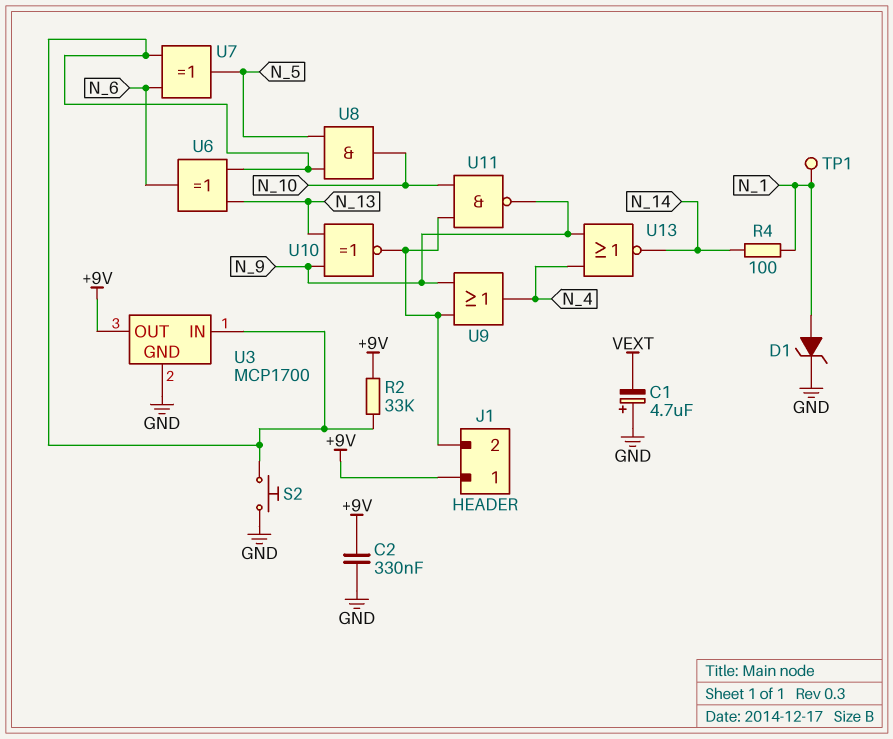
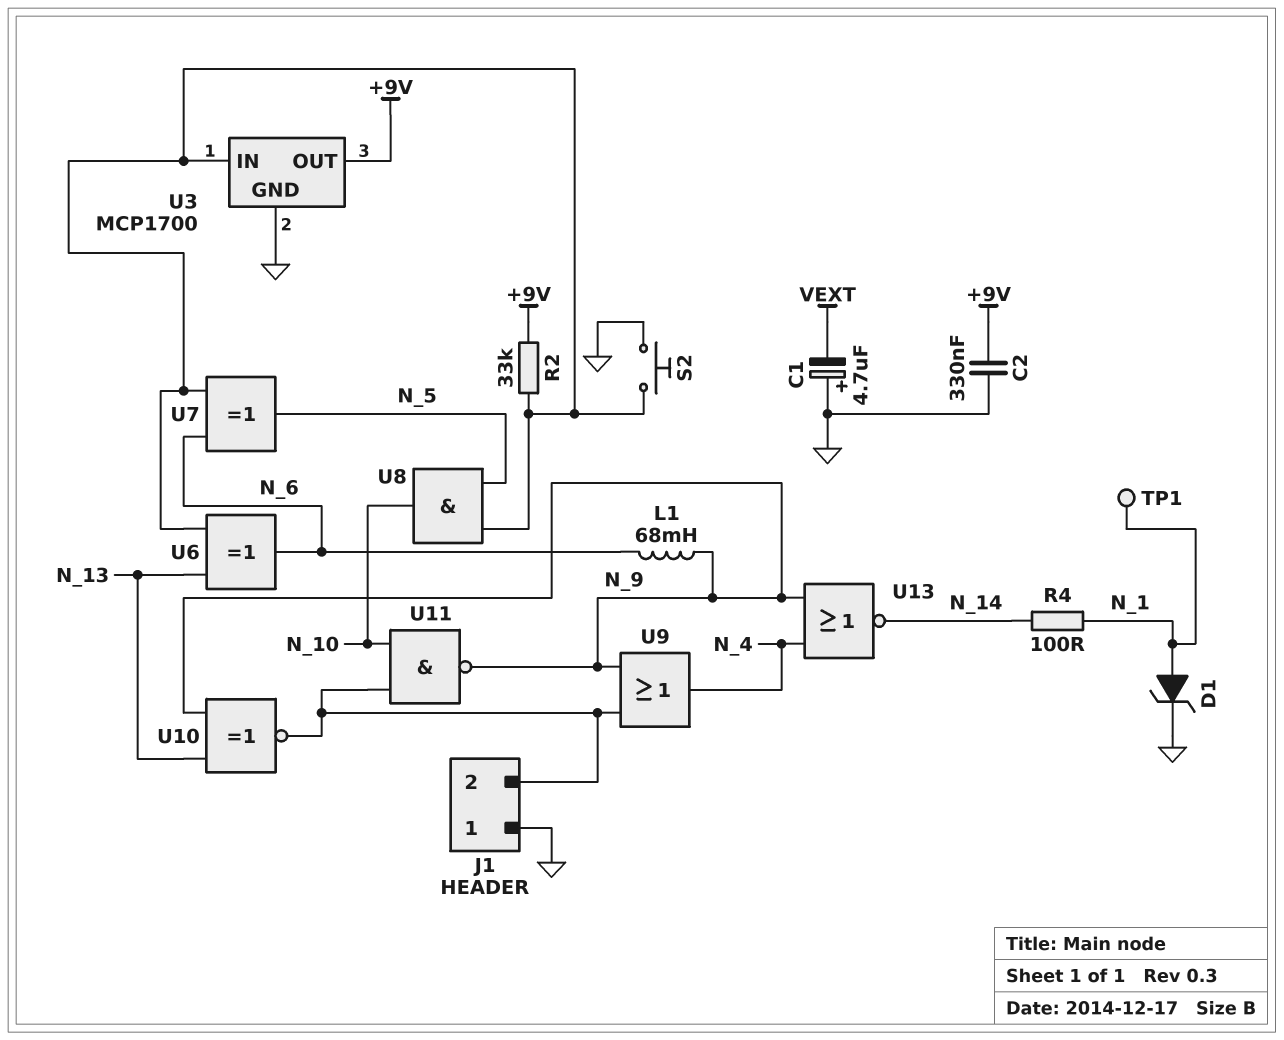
J1 pin 1: +9V -> GND
L1: none -> 68mH (N_6, N_9)

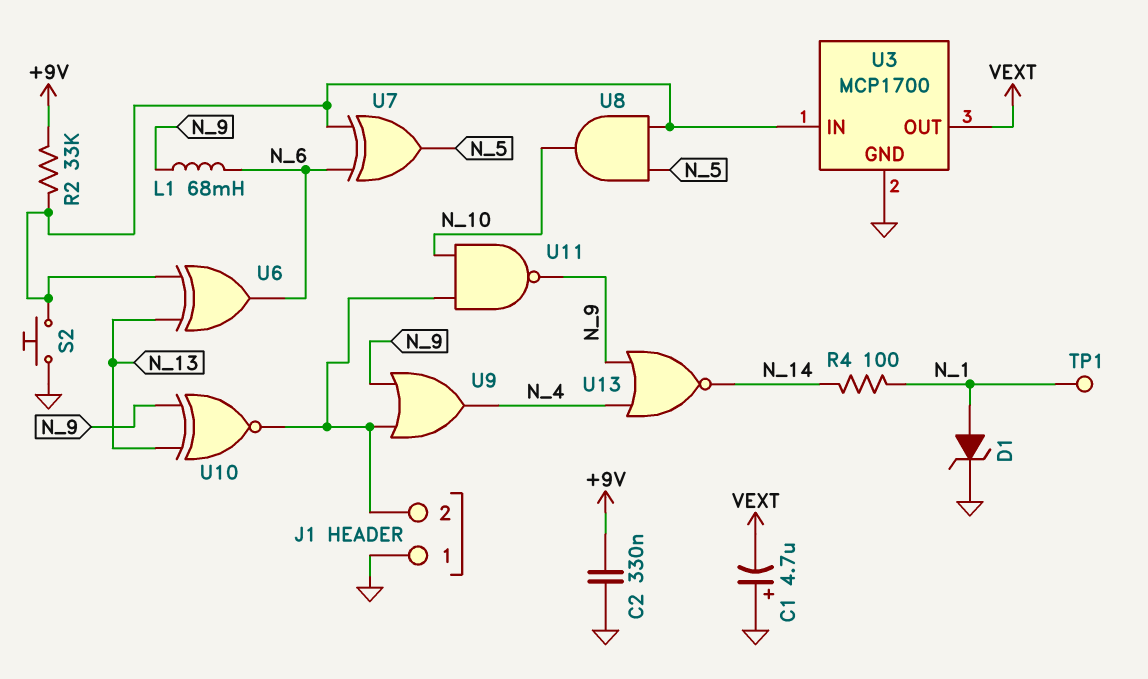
U3 pin OUT: +9V -> VEXT

